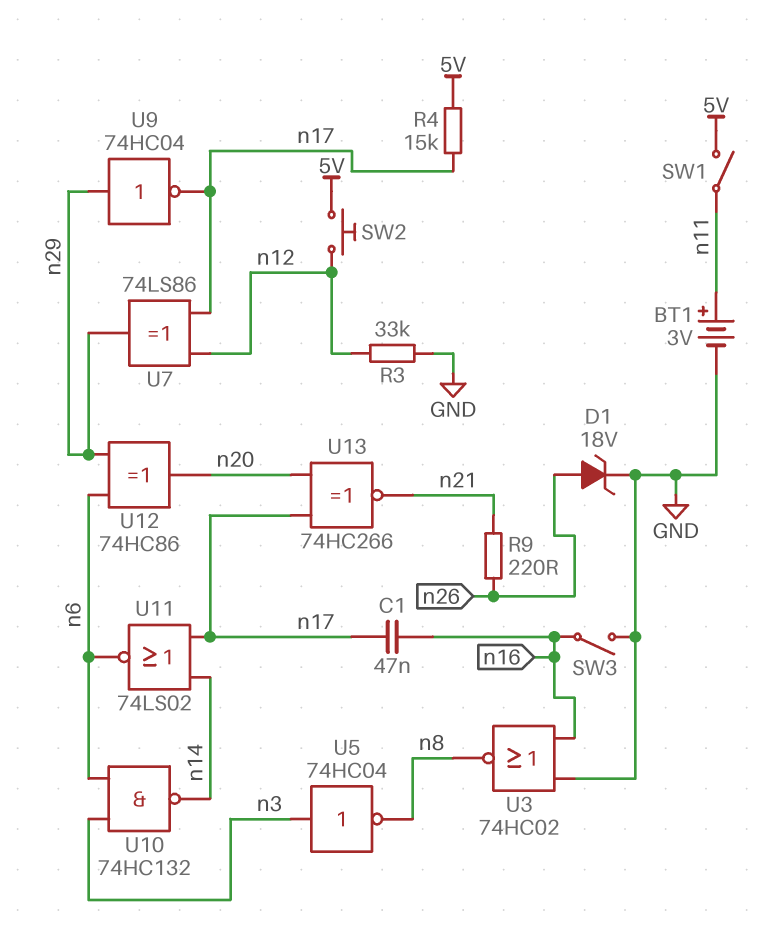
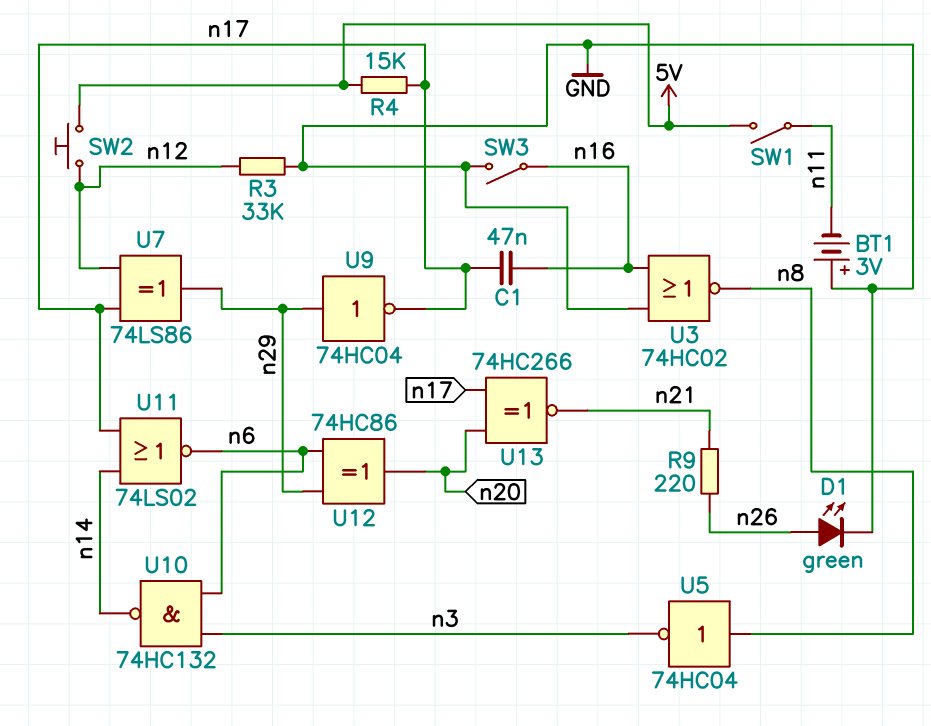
BT1: 3V (plus n11, minus GND) -> 3V (plus GND, minus n11)
D1: zener 18V (A n26, K GND) -> LED green (A n26, K GND)
U5: NOT 74HC04 (in n3, out n8) -> NOT 74HC04 (in n8, out n3)

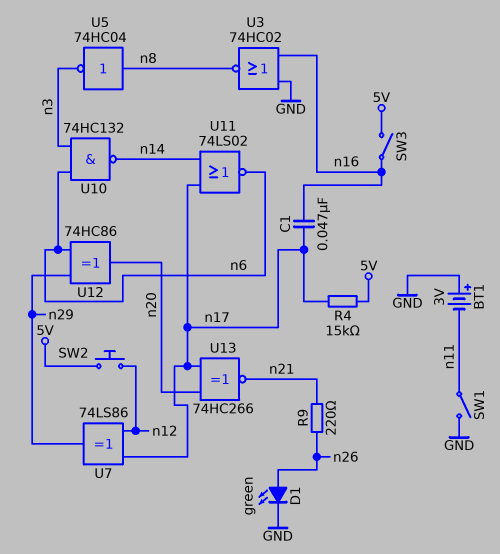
R3: 33k (GND, n12) -> none
SW1: switch (5V, n11) -> switch (GND, n11)
SW3: switch (GND, n16) -> switch (5V, n16)
U9: NOT 74HC04 (in n29, out n17) -> none

